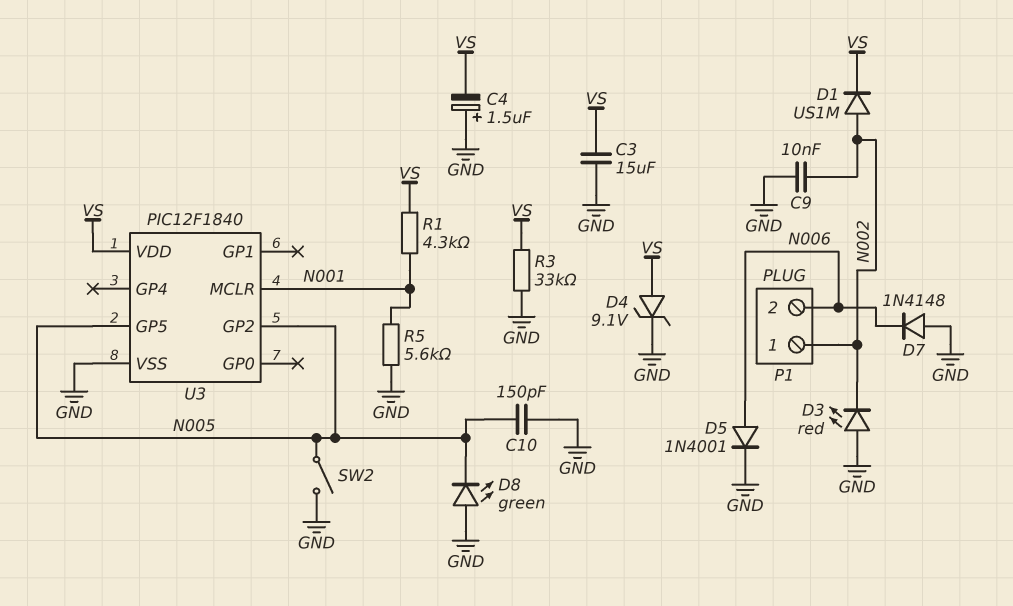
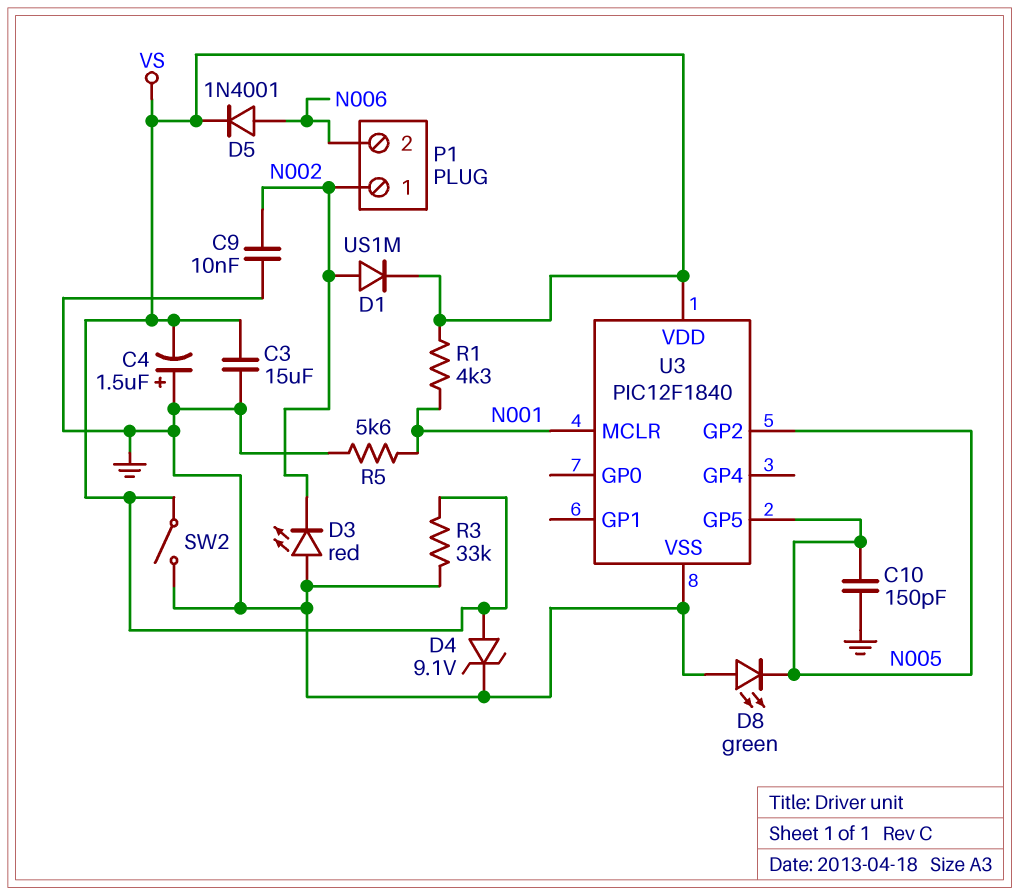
D5: diode 1N4001 (A N006, K GND) -> diode 1N4001 (A N006, K VS)
D7: diode 1N4148 (A GND, K N006) -> none
SW2: switch (GND, N005) -> switch (GND, VS)

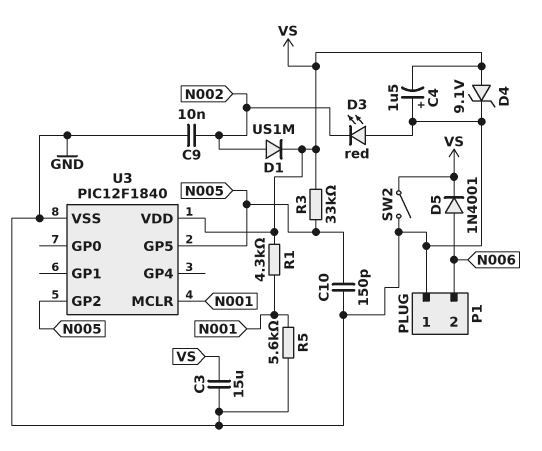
D8: LED green (A GND, K N005) -> none
P1 pin 1: N002 -> GND
R3: 33k (GND, VS) -> 33k (N005, VS)

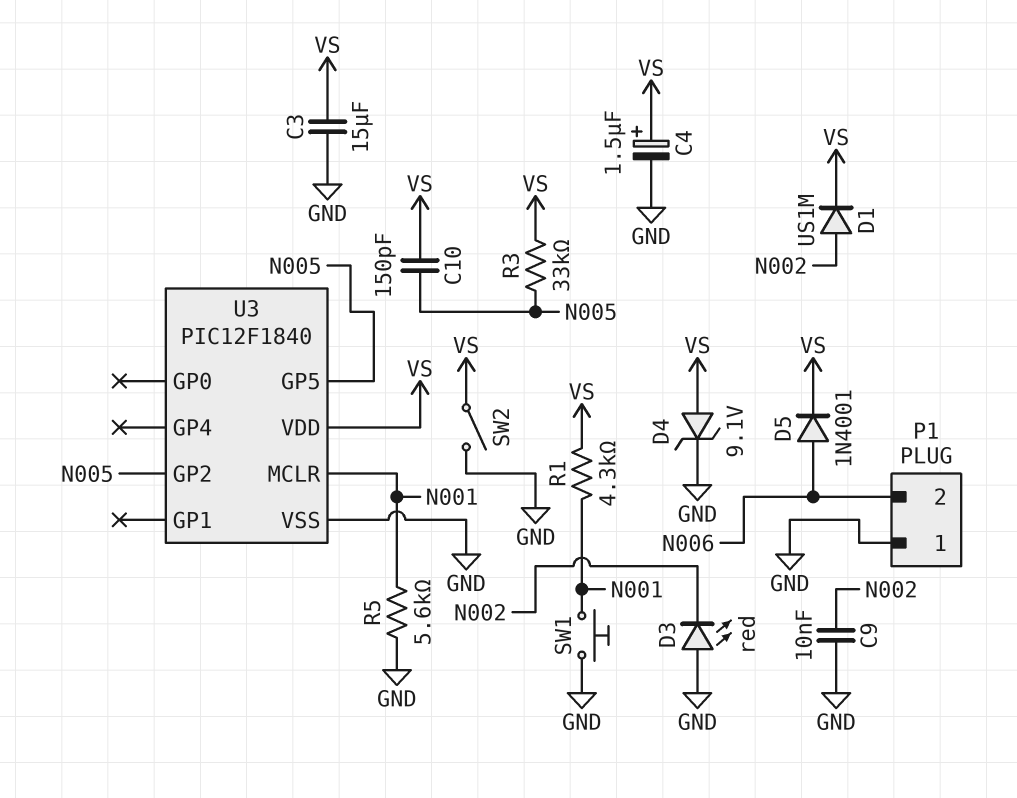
C4: 1.5uF (plus GND, minus VS) -> 1.5uF (plus VS, minus GND)
C10: 150pF (GND, N005) -> 150pF (N005, VS)
SW1: none -> button (GND, N001)

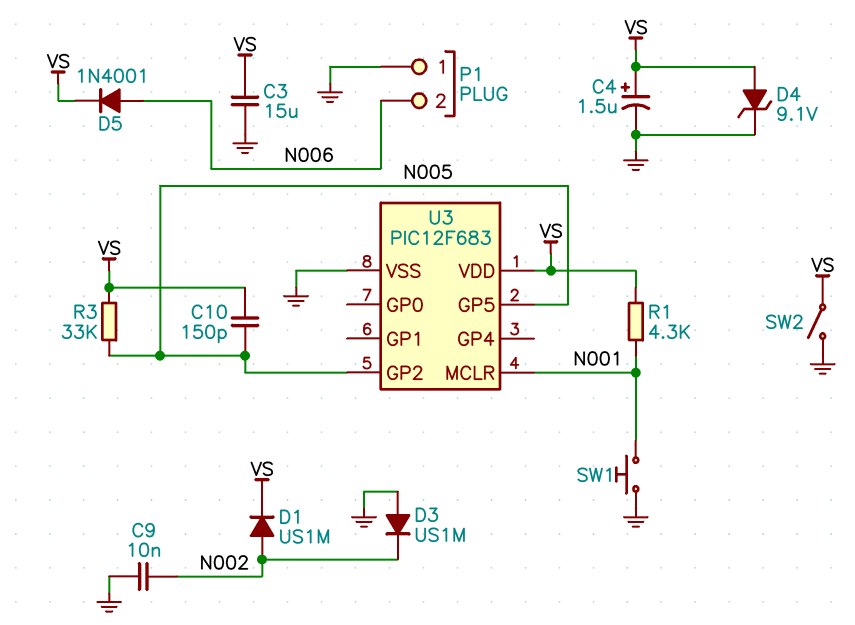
D3: LED red (A GND, K N002) -> diode US1M (A GND, K N002)
R5: 5.6k (GND, N001) -> none
U3: PIC12F1840 -> PIC12F683

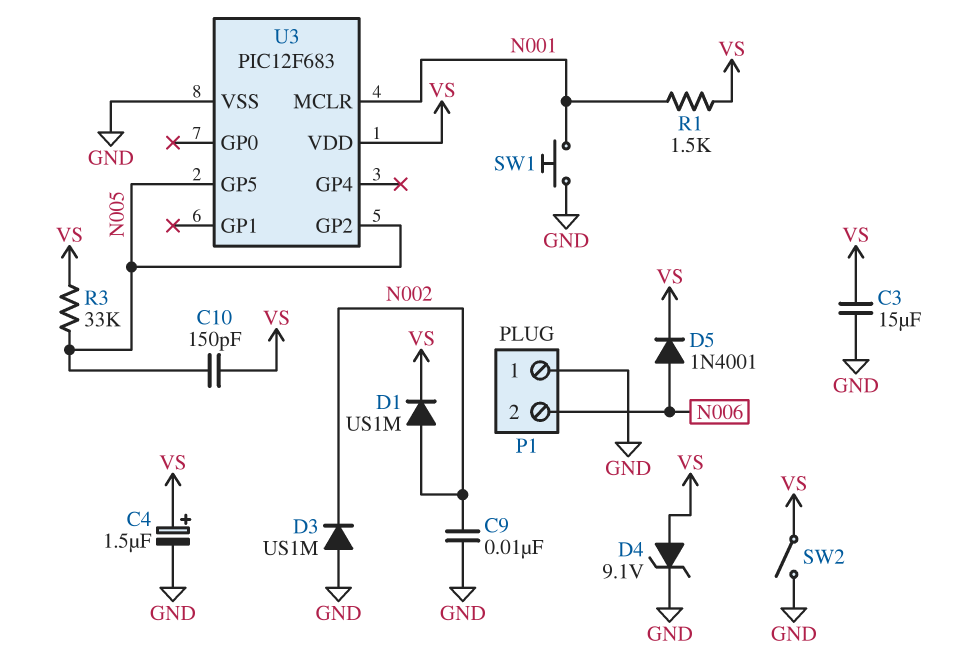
R1: 4.3k (N001, VS) -> 1.5k (N001, VS)

